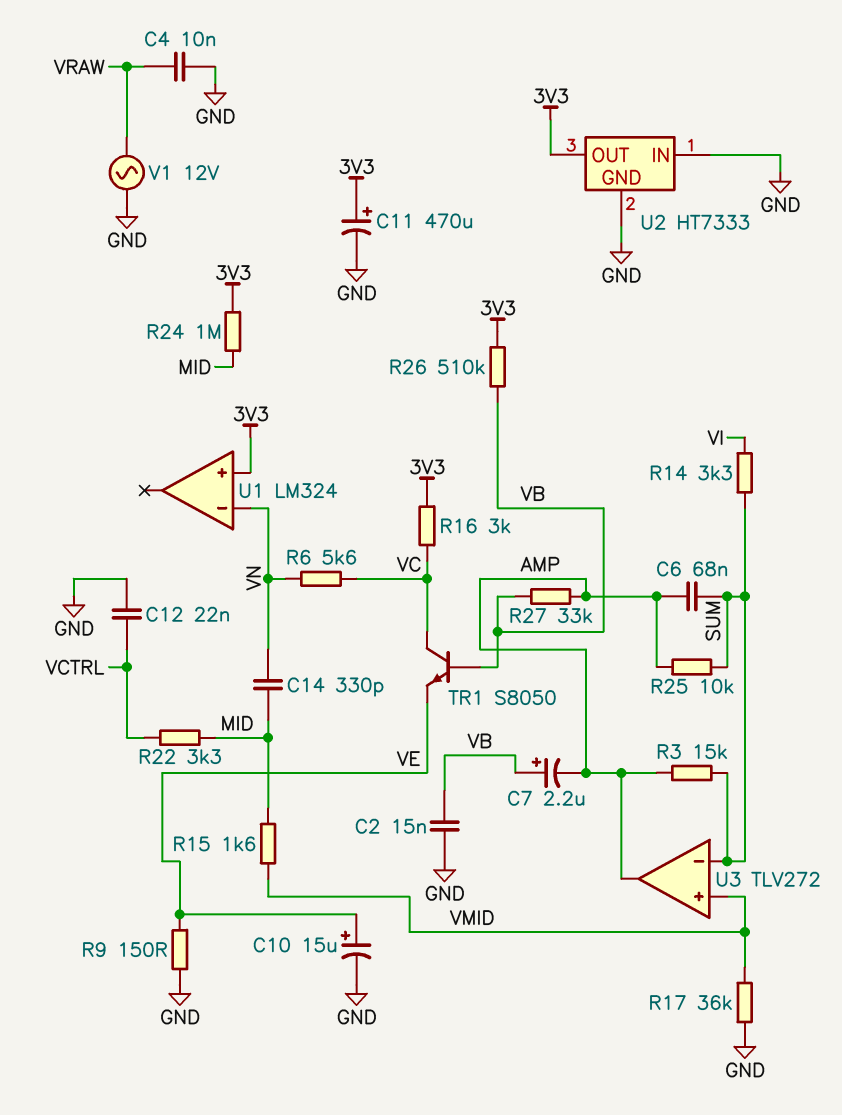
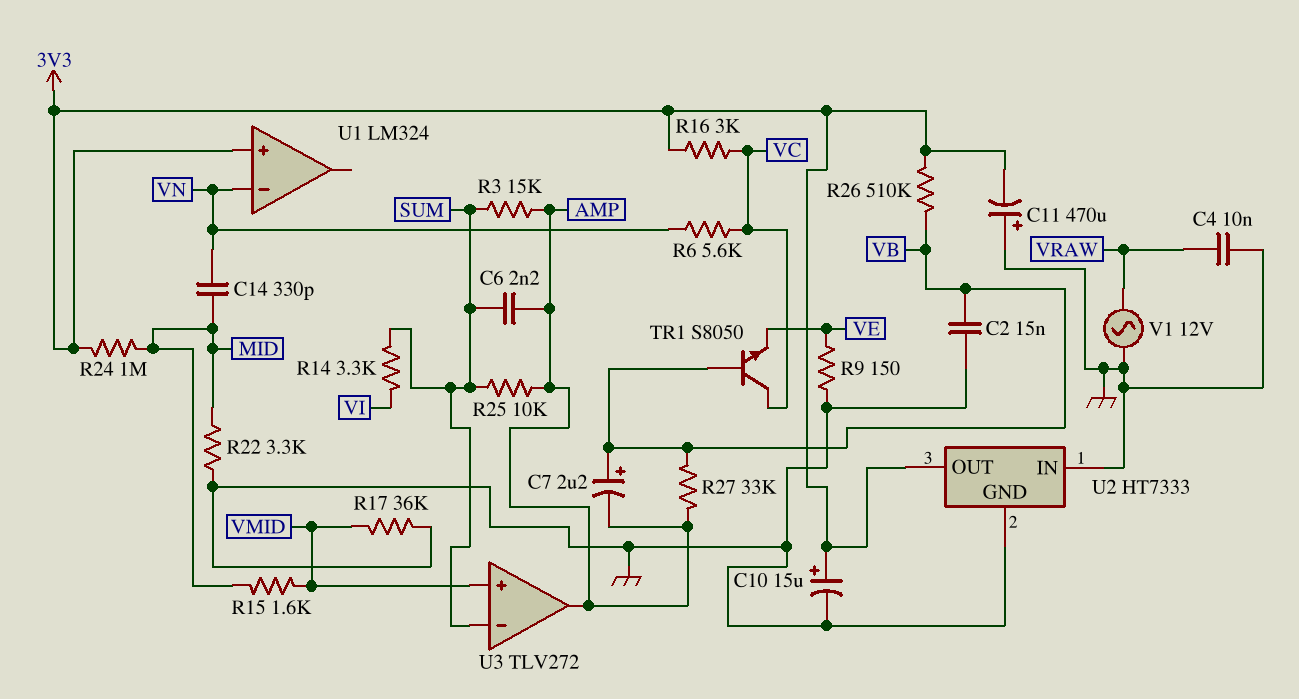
C6: 68nF (AMP, SUM) -> 2.2nF (AMP, SUM)
C10: 15uF (plus VE, minus GND) -> 15uF (plus 3V3, minus GND)
C11: 470uF (plus 3V3, minus GND) -> 470uF (plus GND, minus 3V3)
C12: 22nF (GND, VCTRL) -> none
R22: 3.3k (MID, VCTRL) -> 3.3k (GND, MID)

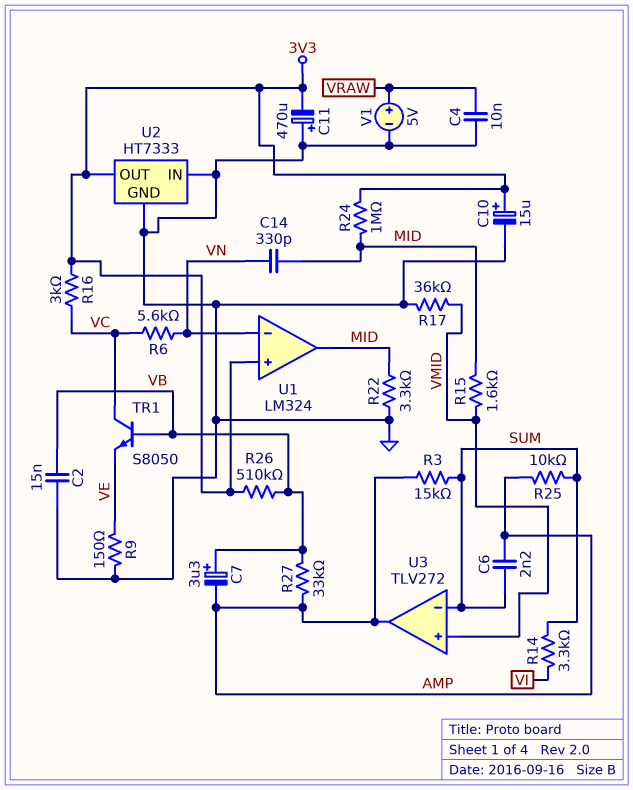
C7: 2.2uF (plus VB, minus AMP) -> 3.3uF (plus VB, minus AMP)
U1 pin out: none -> MID
V1: AC 12V (GND, VRAW) -> 5V (plus VRAW, minus GND)

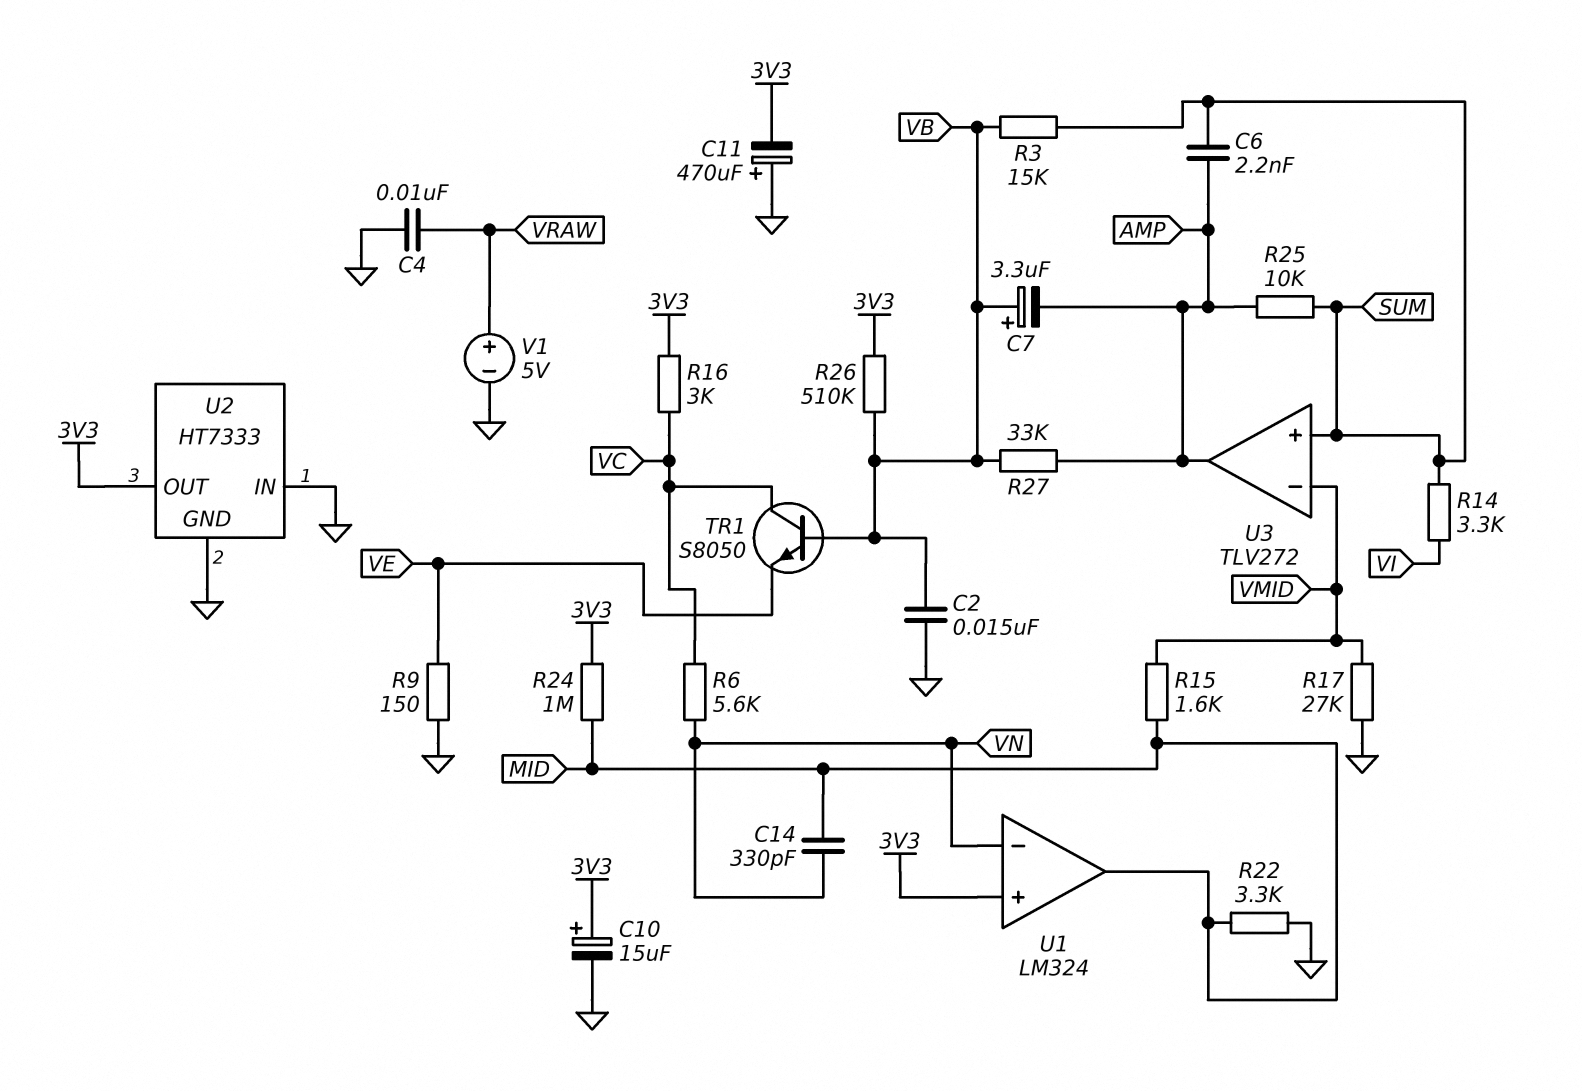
R3: 15k (AMP, SUM) -> 15k (SUM, VB)
R17: 36k (GND, VMID) -> 27k (GND, VMID)
U3 pin in+: VMID -> SUM
U3 pin in-: SUM -> VMID

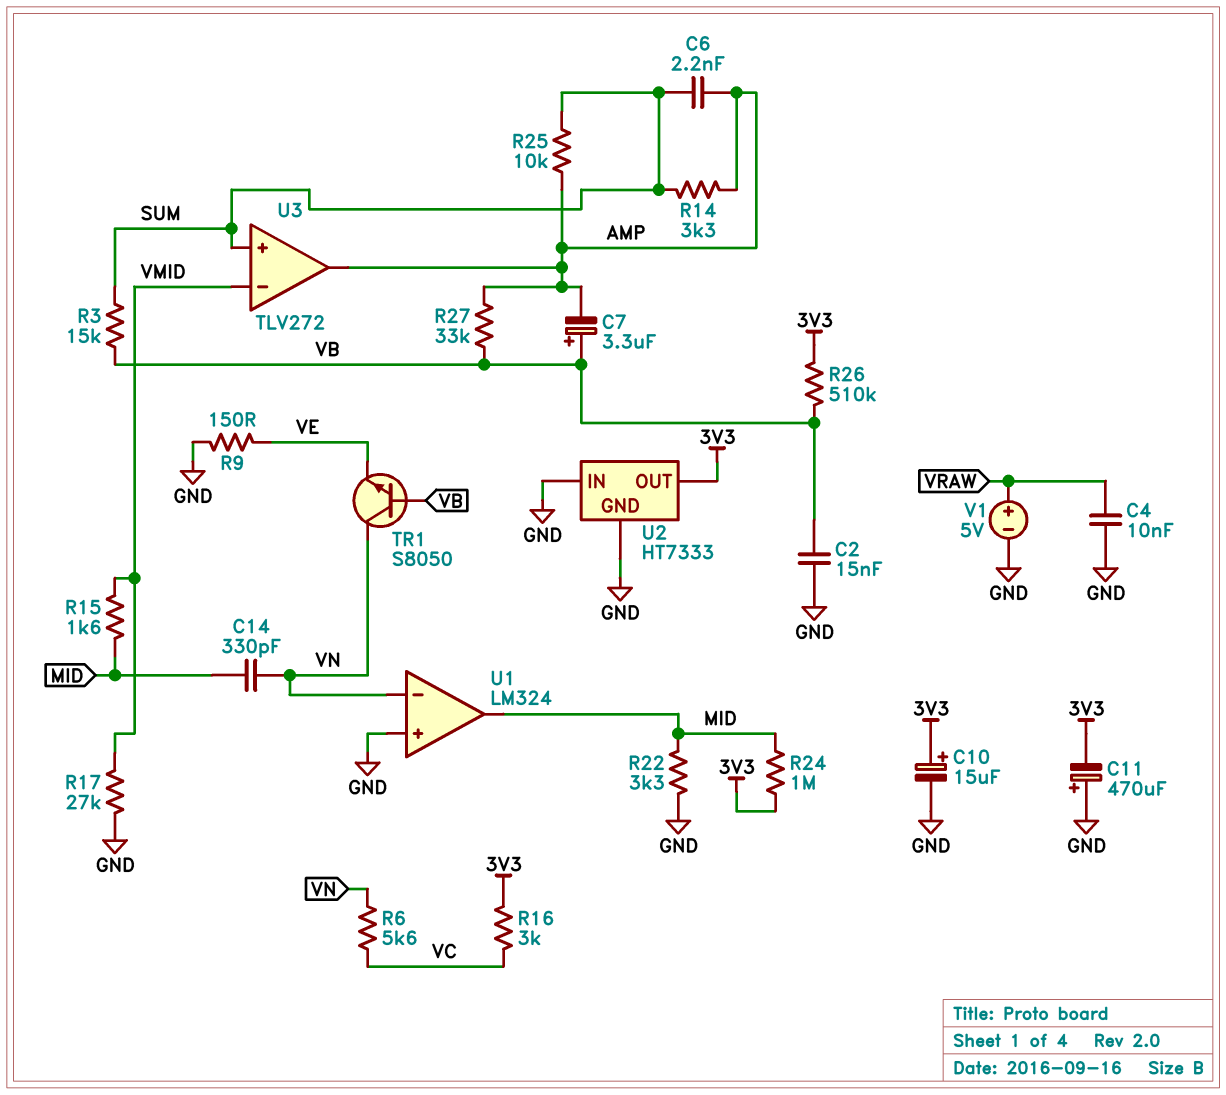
R14: 3.3k (SUM, VI) -> 3.3k (AMP, SUM)
TR1: NPN S8050 (B VB, C VC, E VE) -> NPN S8050 (B VB, C VN, E VE)
U1 pin in+: 3V3 -> GND

